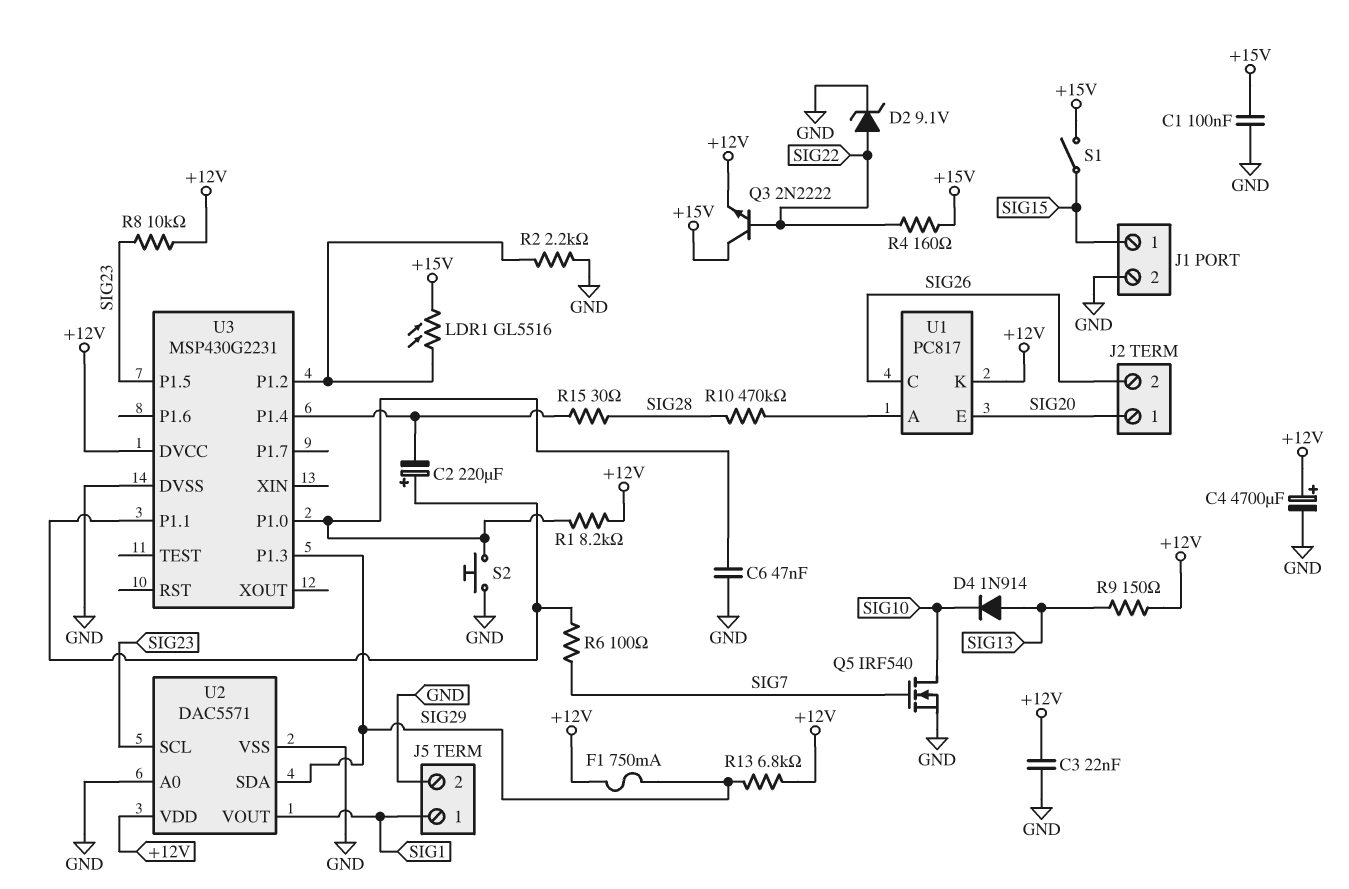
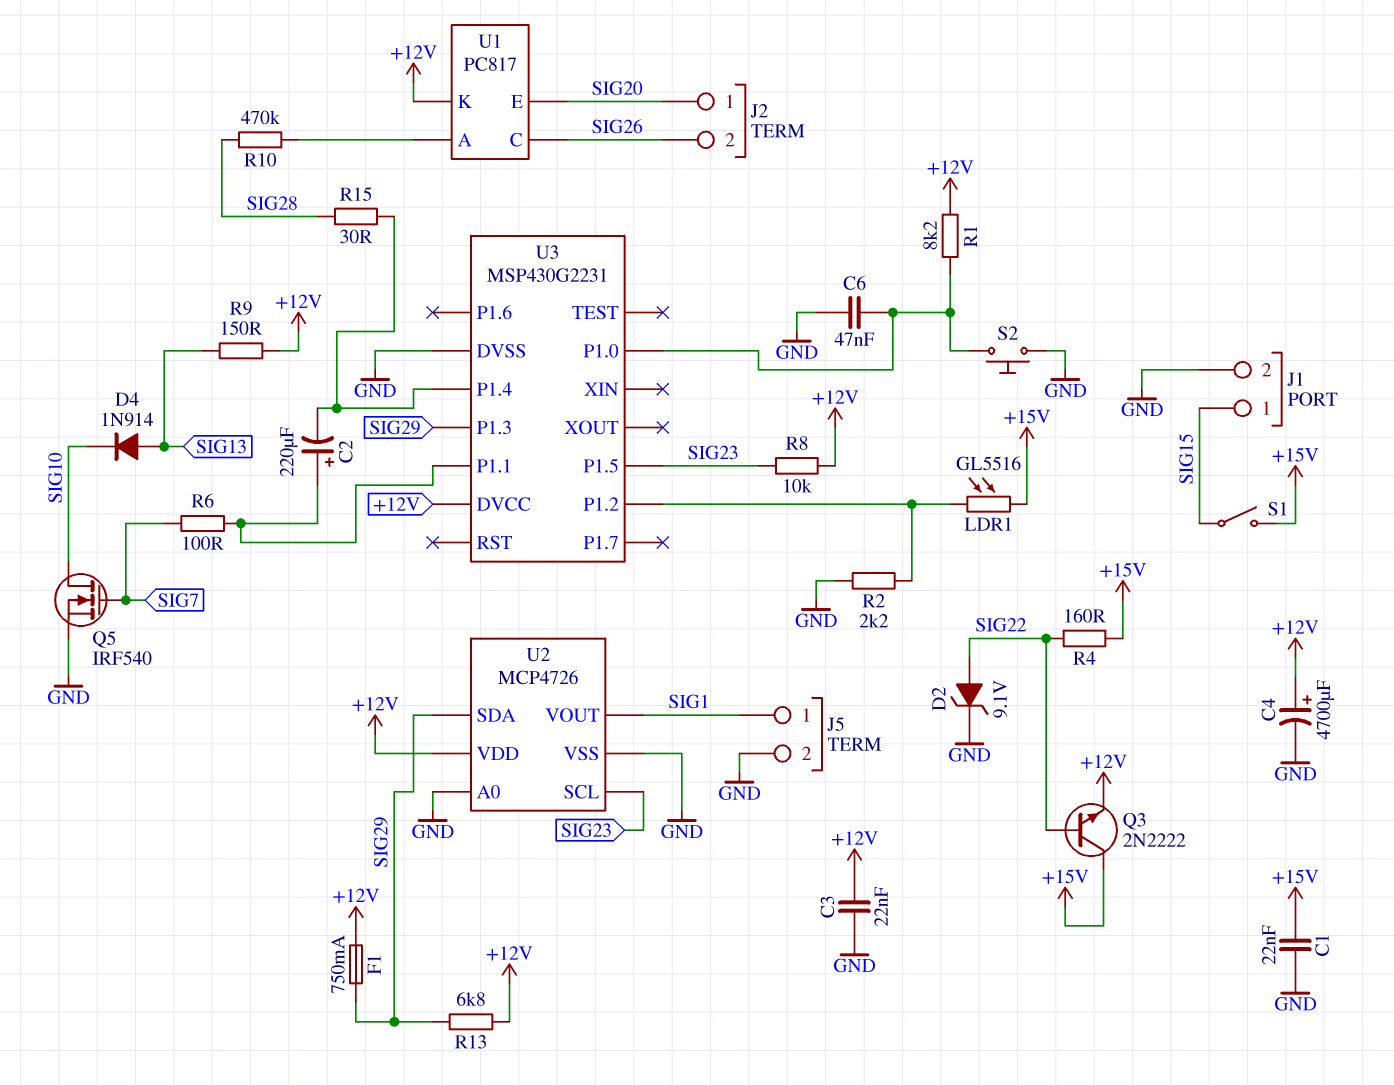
C1: 100nF (+15V, GND) -> 22nF (+15V, GND)
U2: DAC5571 -> MCP4726

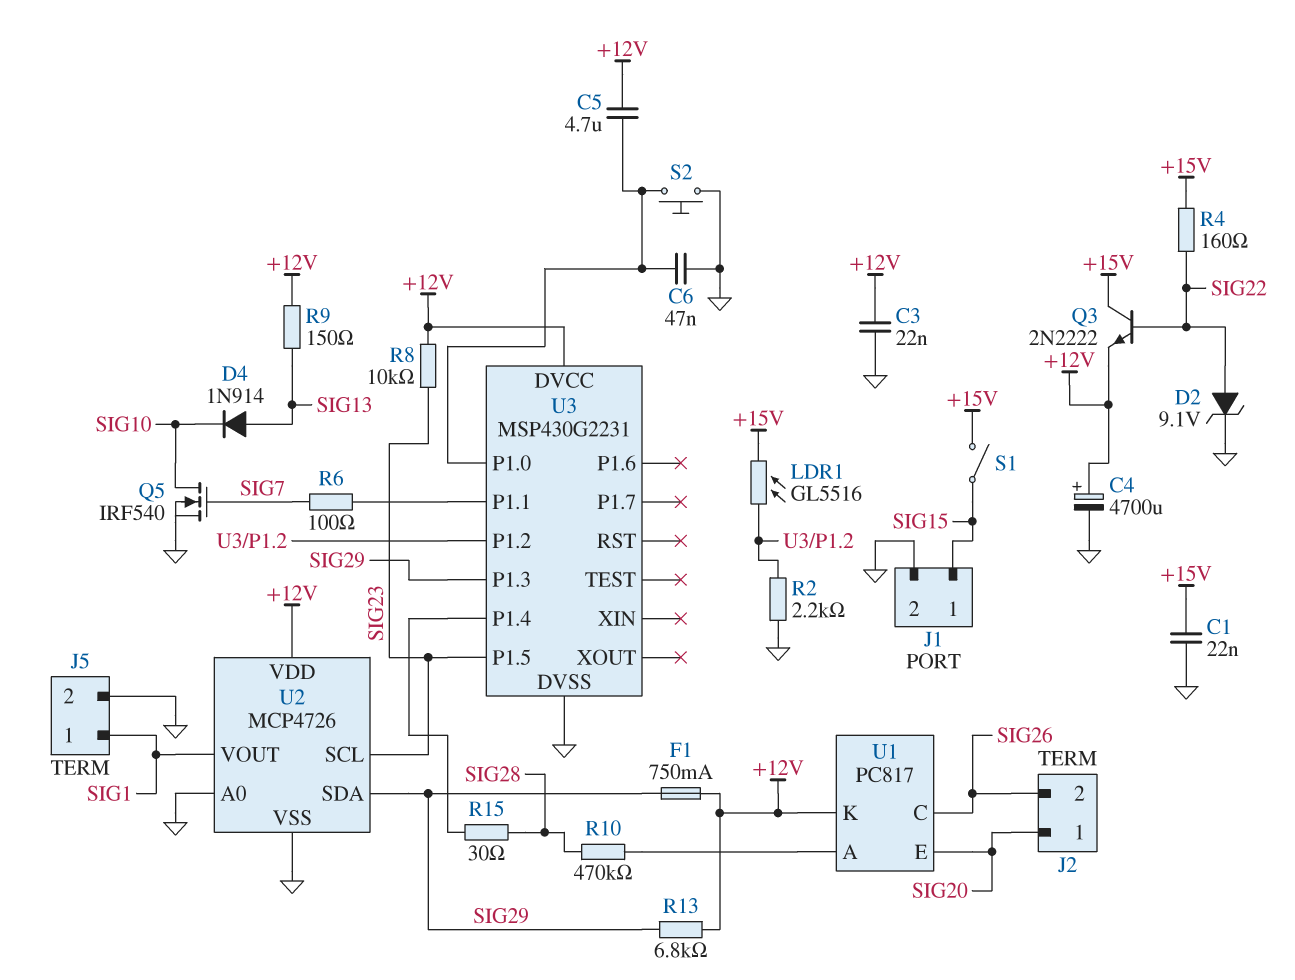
C2: 220uF (plus U3/P1.1, minus U3/P1.4) -> none
C5: none -> 4.7uF (+12V, U3/P1.0)
R1: 8.2k (+12V, U3/P1.0) -> none

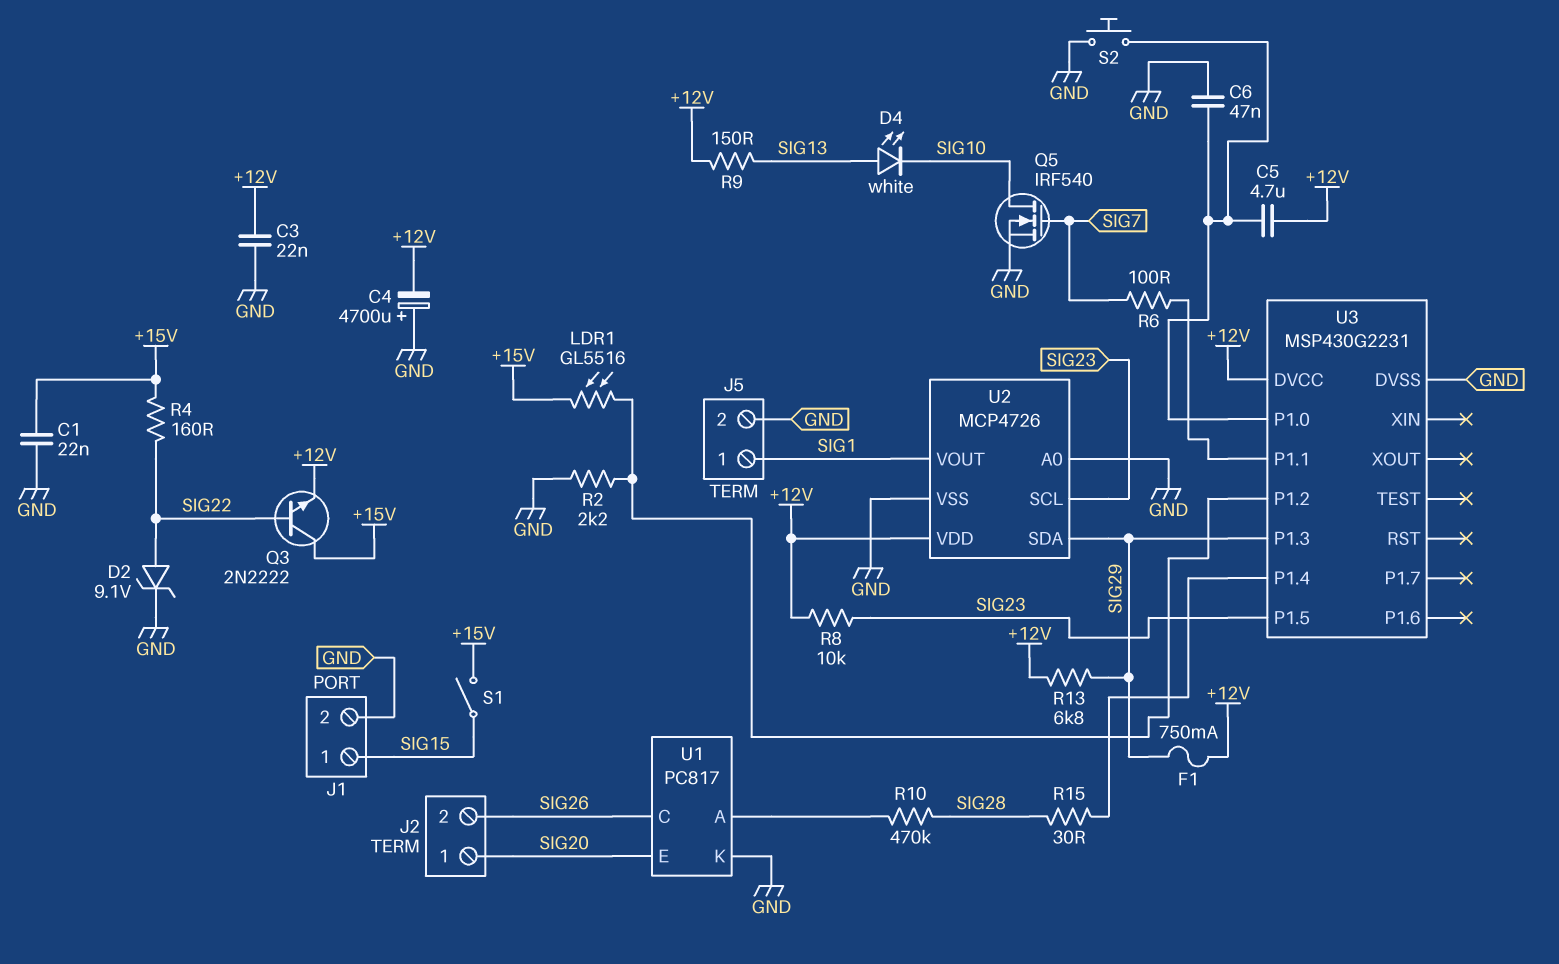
C4: 4700uF (plus +12V, minus GND) -> 4700uF (plus GND, minus +12V)
D4: diode 1N914 (A SIG13, K SIG10) -> LED white (A SIG13, K SIG10)
U1 pin K: +12V -> GND

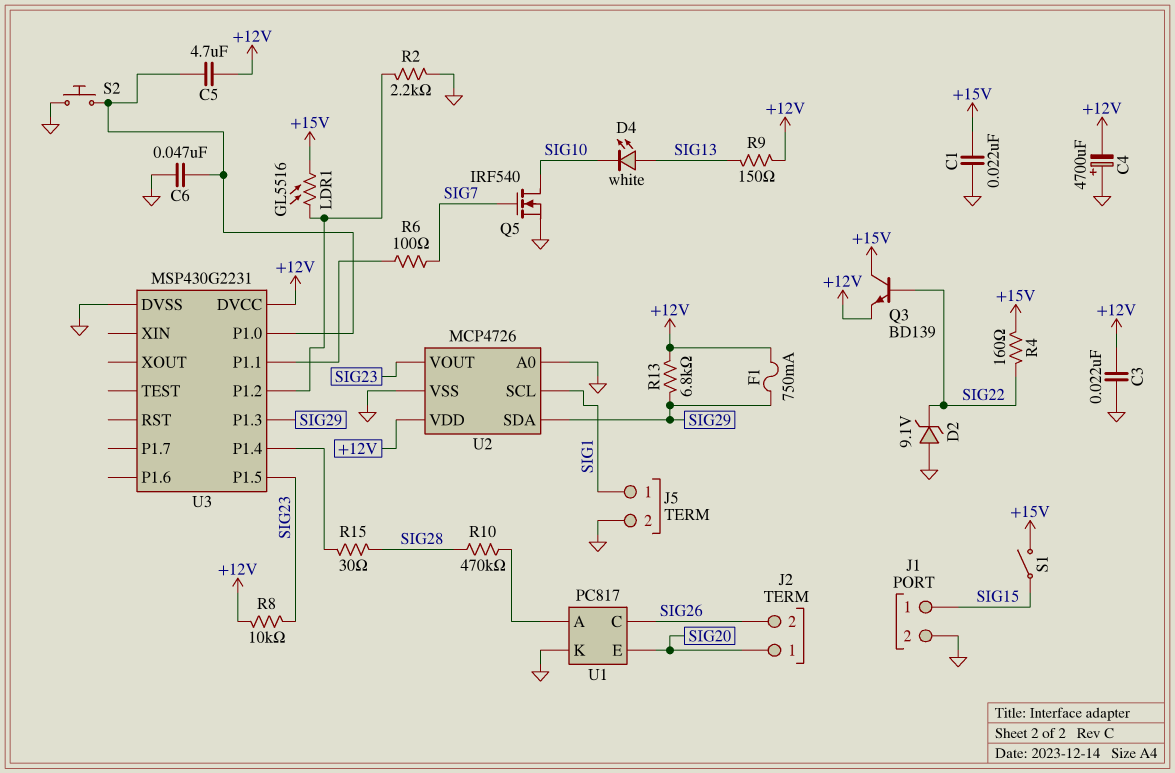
D2: zener 9.1V (A SIG22, K GND) -> zener 9.1V (A GND, K SIG22)
Q3: NPN 2N2222 (B SIG22, C +15V, E +12V) -> NPN BD139 (B SIG22, C +15V, E +12V)
U2 pin SCL: SIG23 -> SIG1
U2 pin VOUT: SIG1 -> SIG23

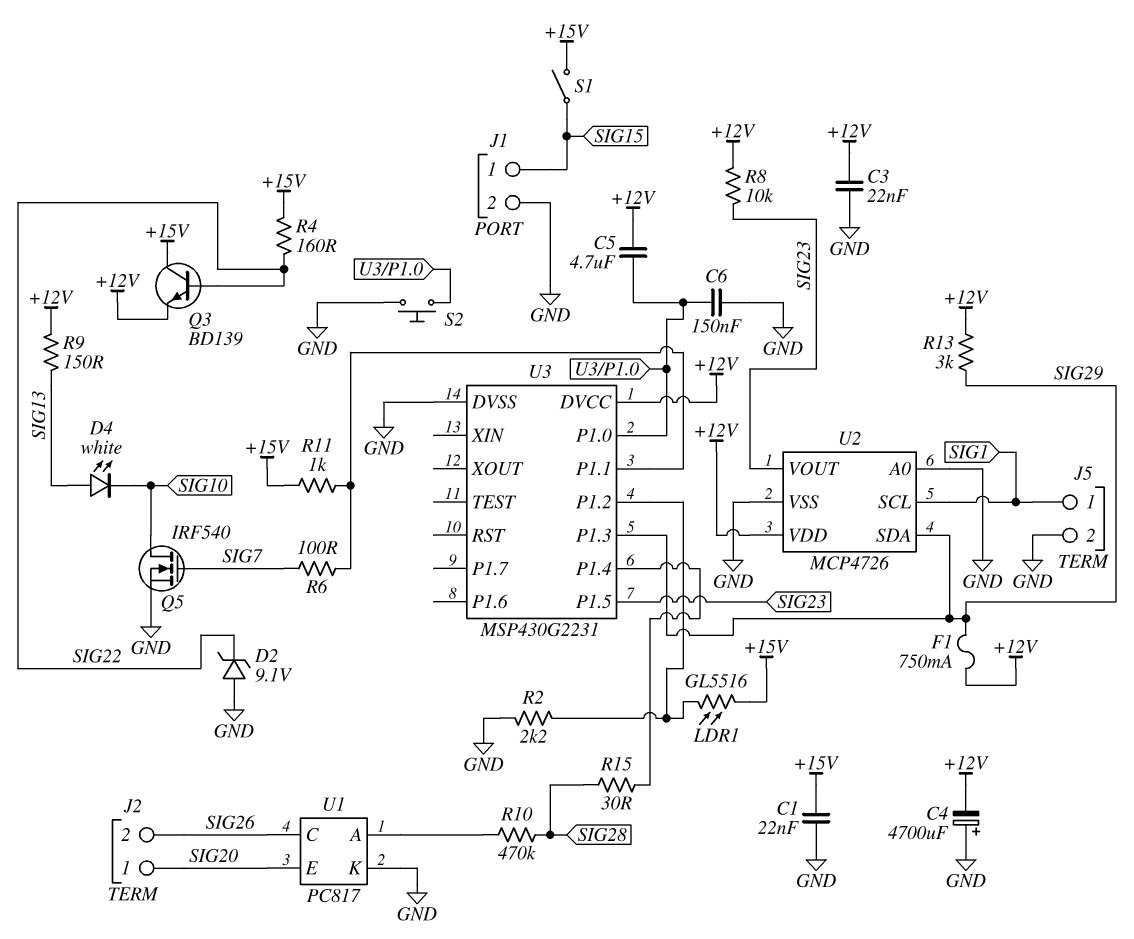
C6: 47nF (GND, U3/P1.0) -> 150nF (GND, U3/P1.0)
R11: none -> 1k (+15V, U3/P1.1)
R13: 6.8k (+12V, SIG29) -> 3k (+12V, SIG29)

